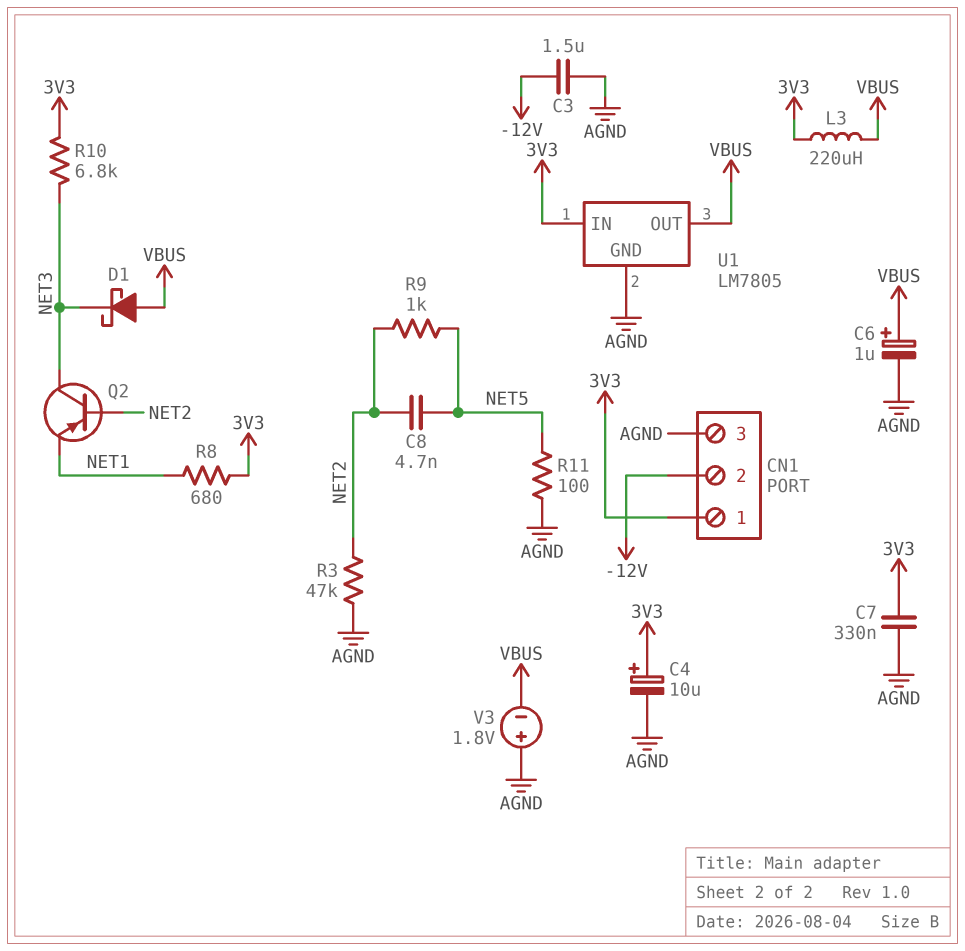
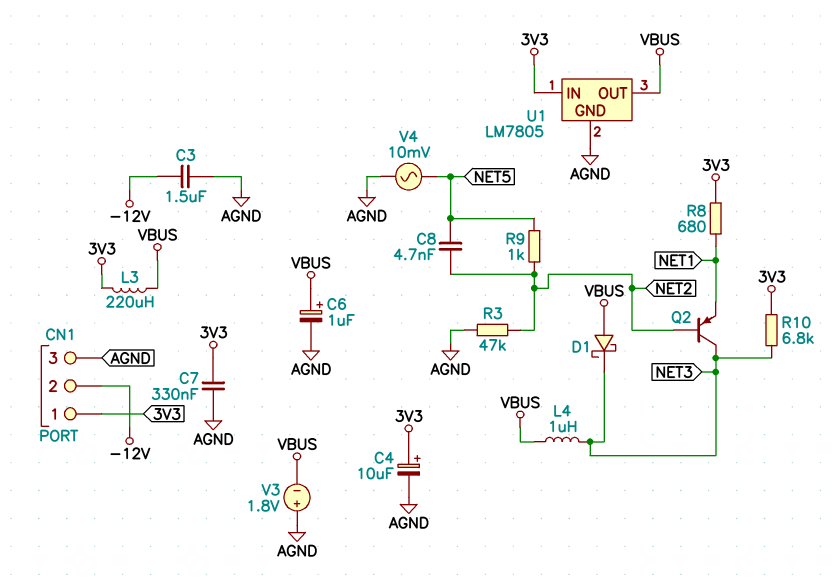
L4: none -> 1uH (NET3, VBUS)
R11: 100 (AGND, NET5) -> none
V4: none -> AC 10mV (AGND, NET5)

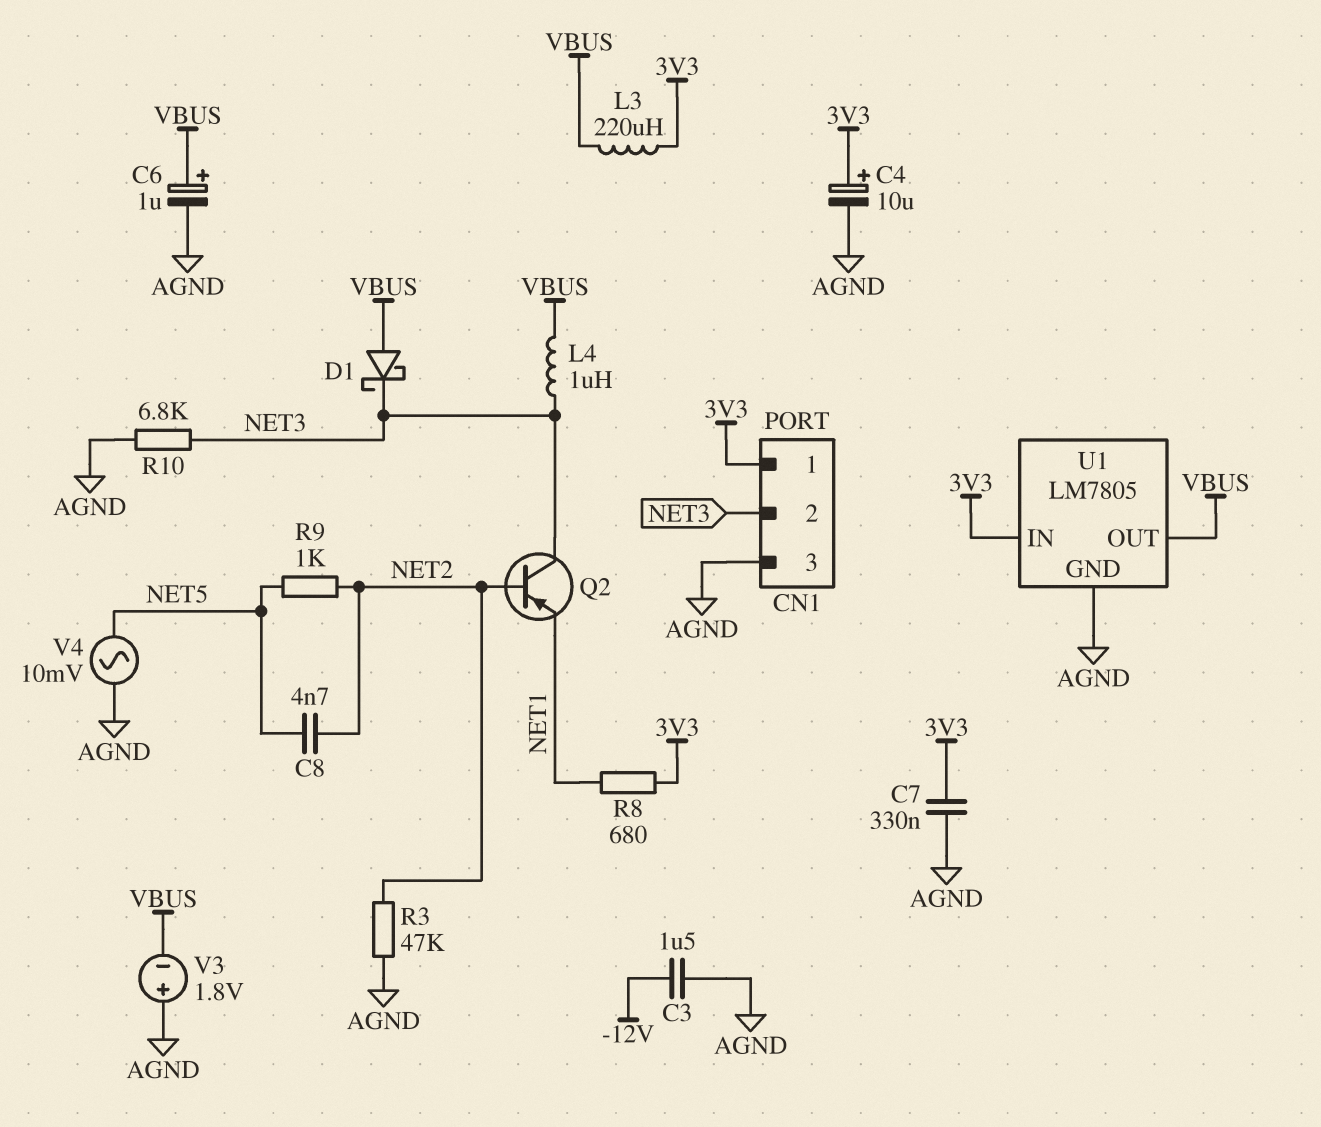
CN1 pin 2: -12V -> NET3
R10: 6.8k (3V3, NET3) -> 6.8k (AGND, NET3)

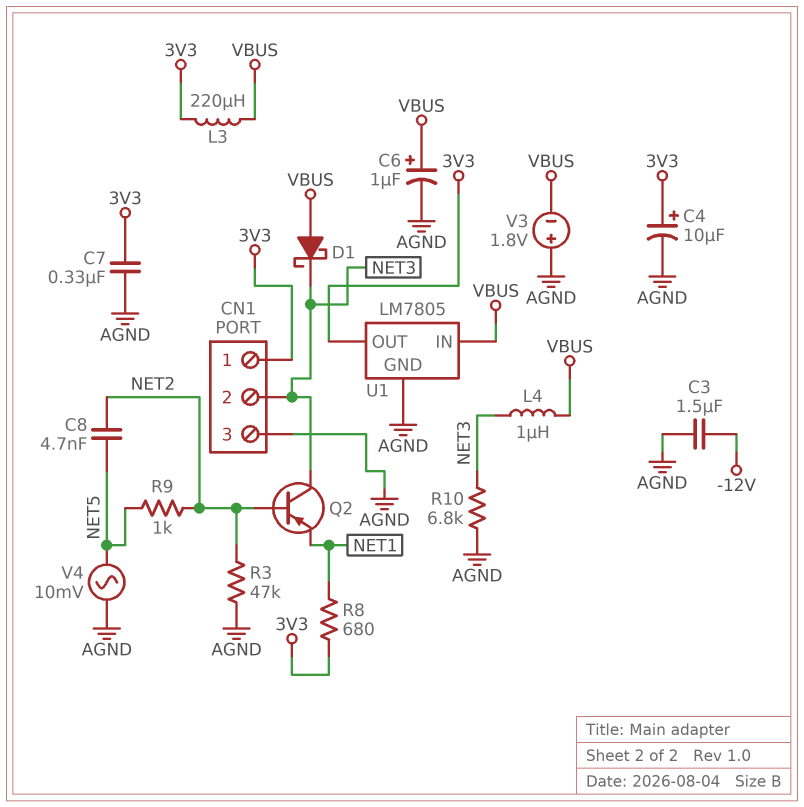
U1 pin IN: 3V3 -> VBUS
U1 pin OUT: VBUS -> 3V3

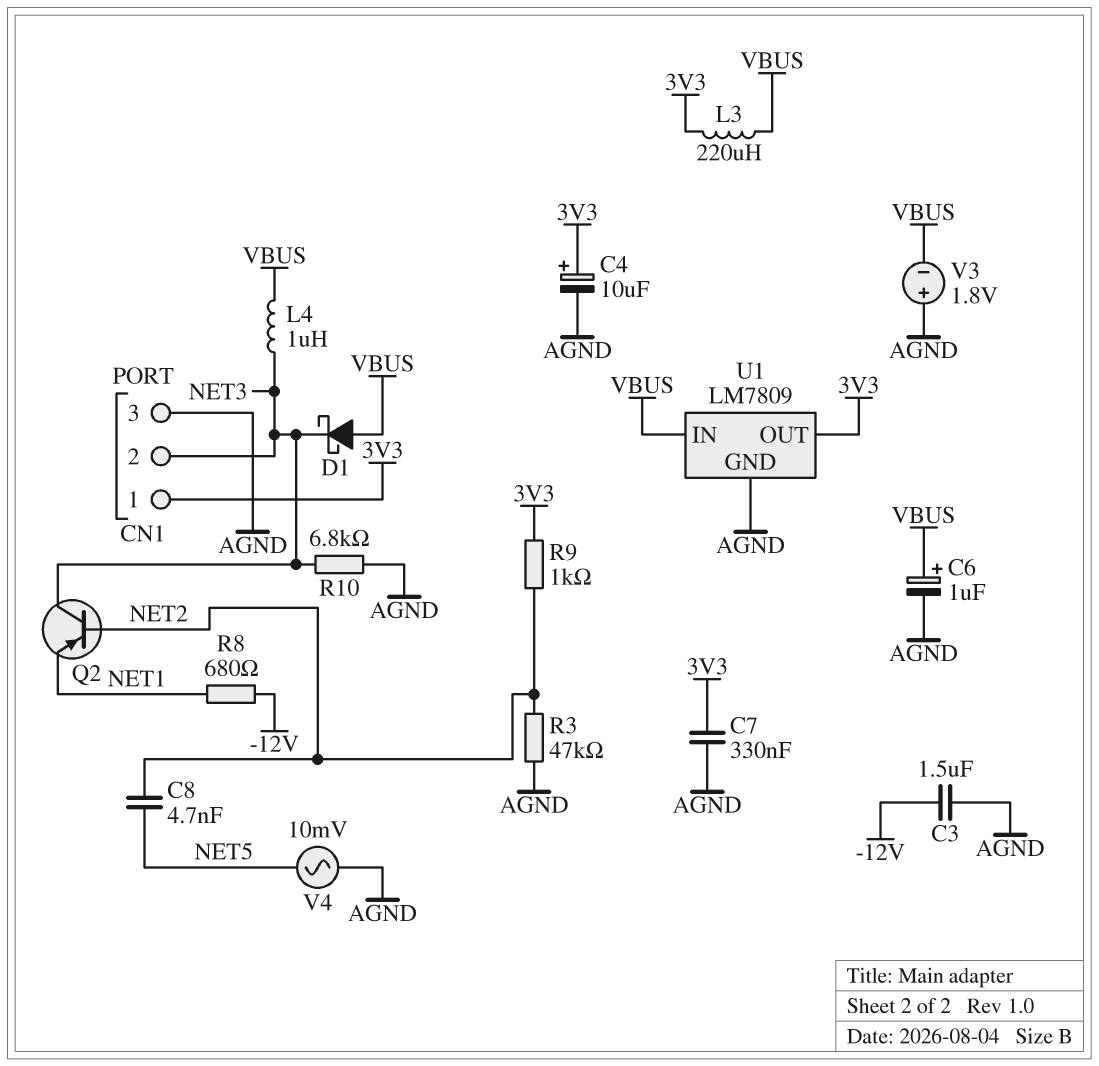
R8: 680 (3V3, NET1) -> 680 (-12V, NET1)
R9: 1k (NET2, NET5) -> 1k (3V3, NET2)
U1: LM7805 -> LM7809

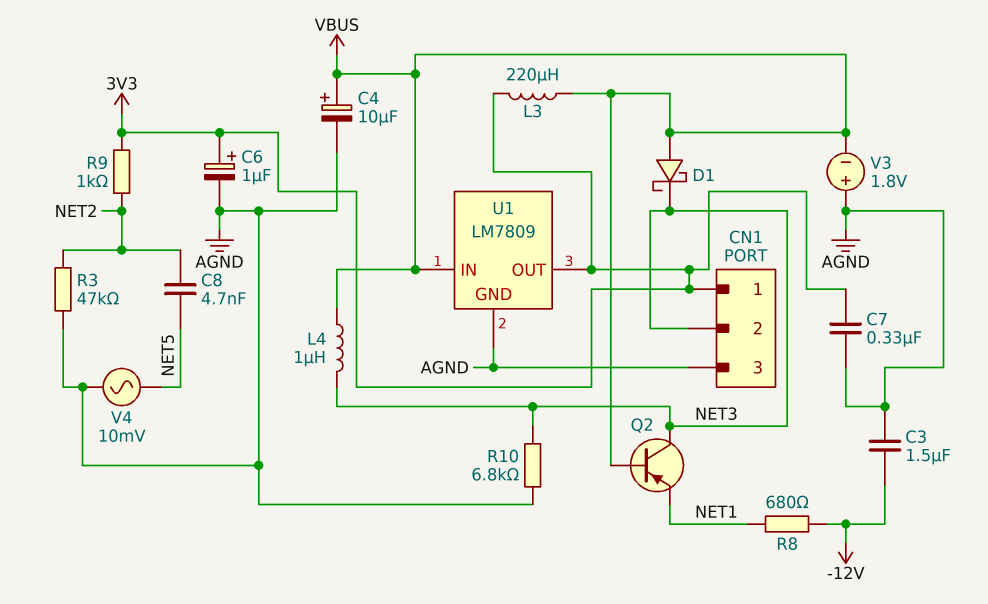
C4: 10uF (plus 3V3, minus AGND) -> 10uF (plus VBUS, minus AGND)
C6: 1uF (plus VBUS, minus AGND) -> 1uF (plus 3V3, minus AGND)
Q2: PNP (B NET2, C NET3, E NET1) -> PNP (B VBUS, C NET3, E NET1)

